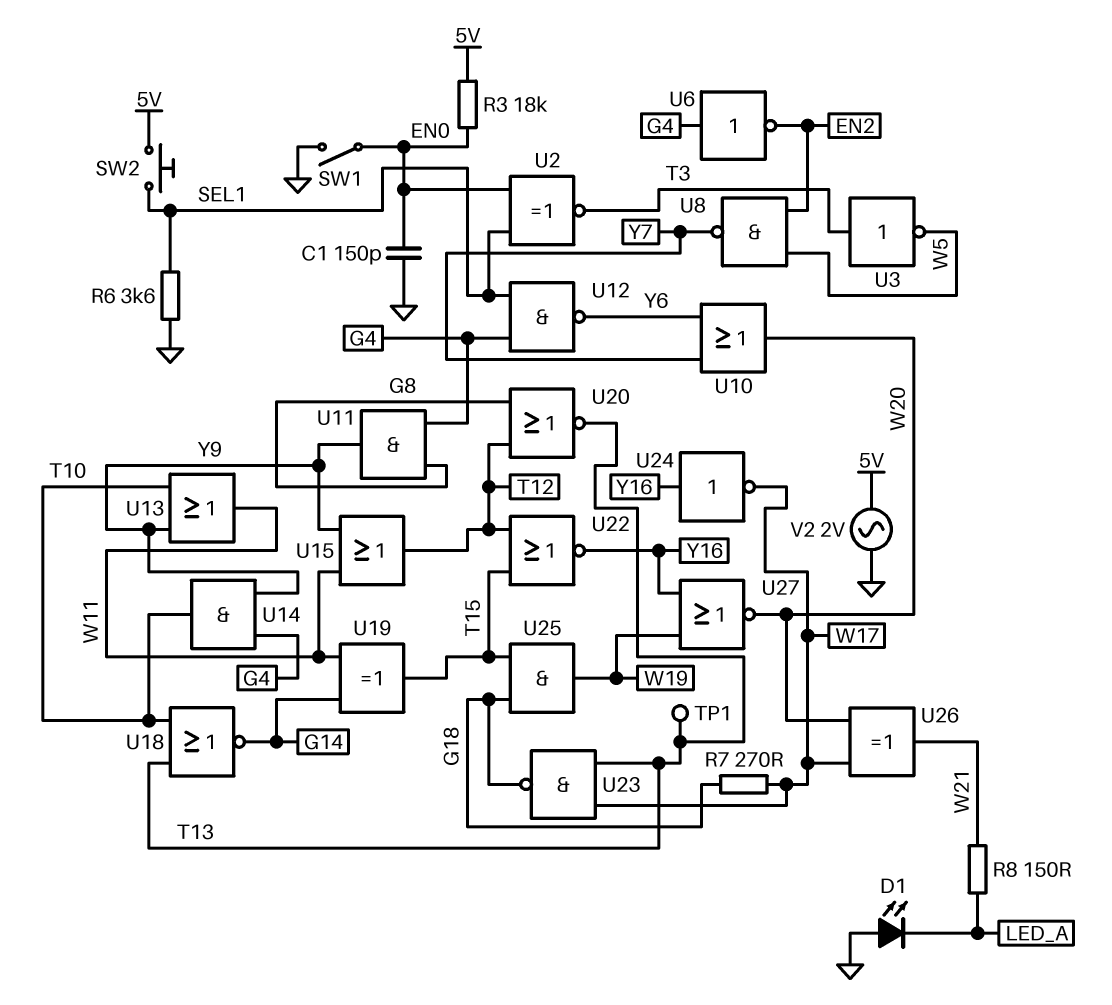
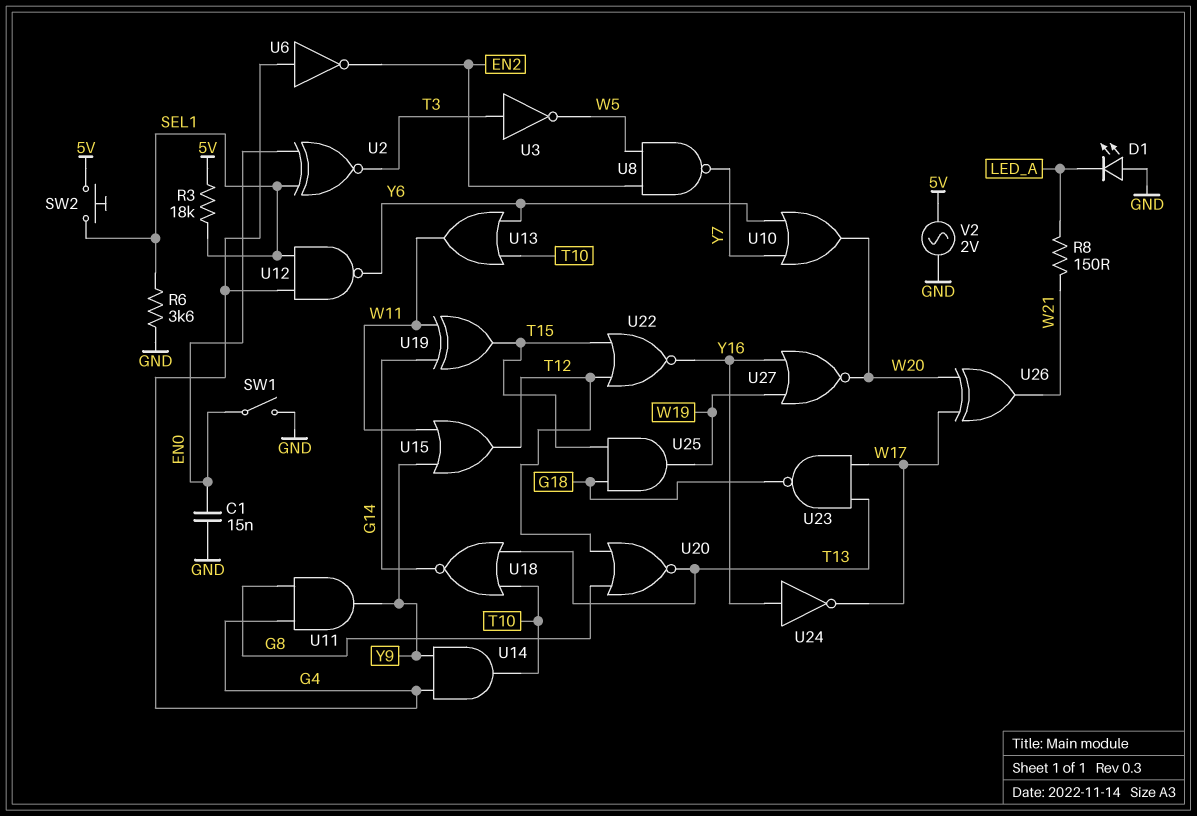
C1: 150pF (EN0, GND) -> 15nF (EN0, GND)
R3: 18k (5V, EN0) -> 18k (5V, SEL1)
R7: 270 (G18, W17) -> none
TP1: test point (T13) -> none
U13: OR (in T10, in Y9, out W11) -> OR (in T10, in Y6, out W11)

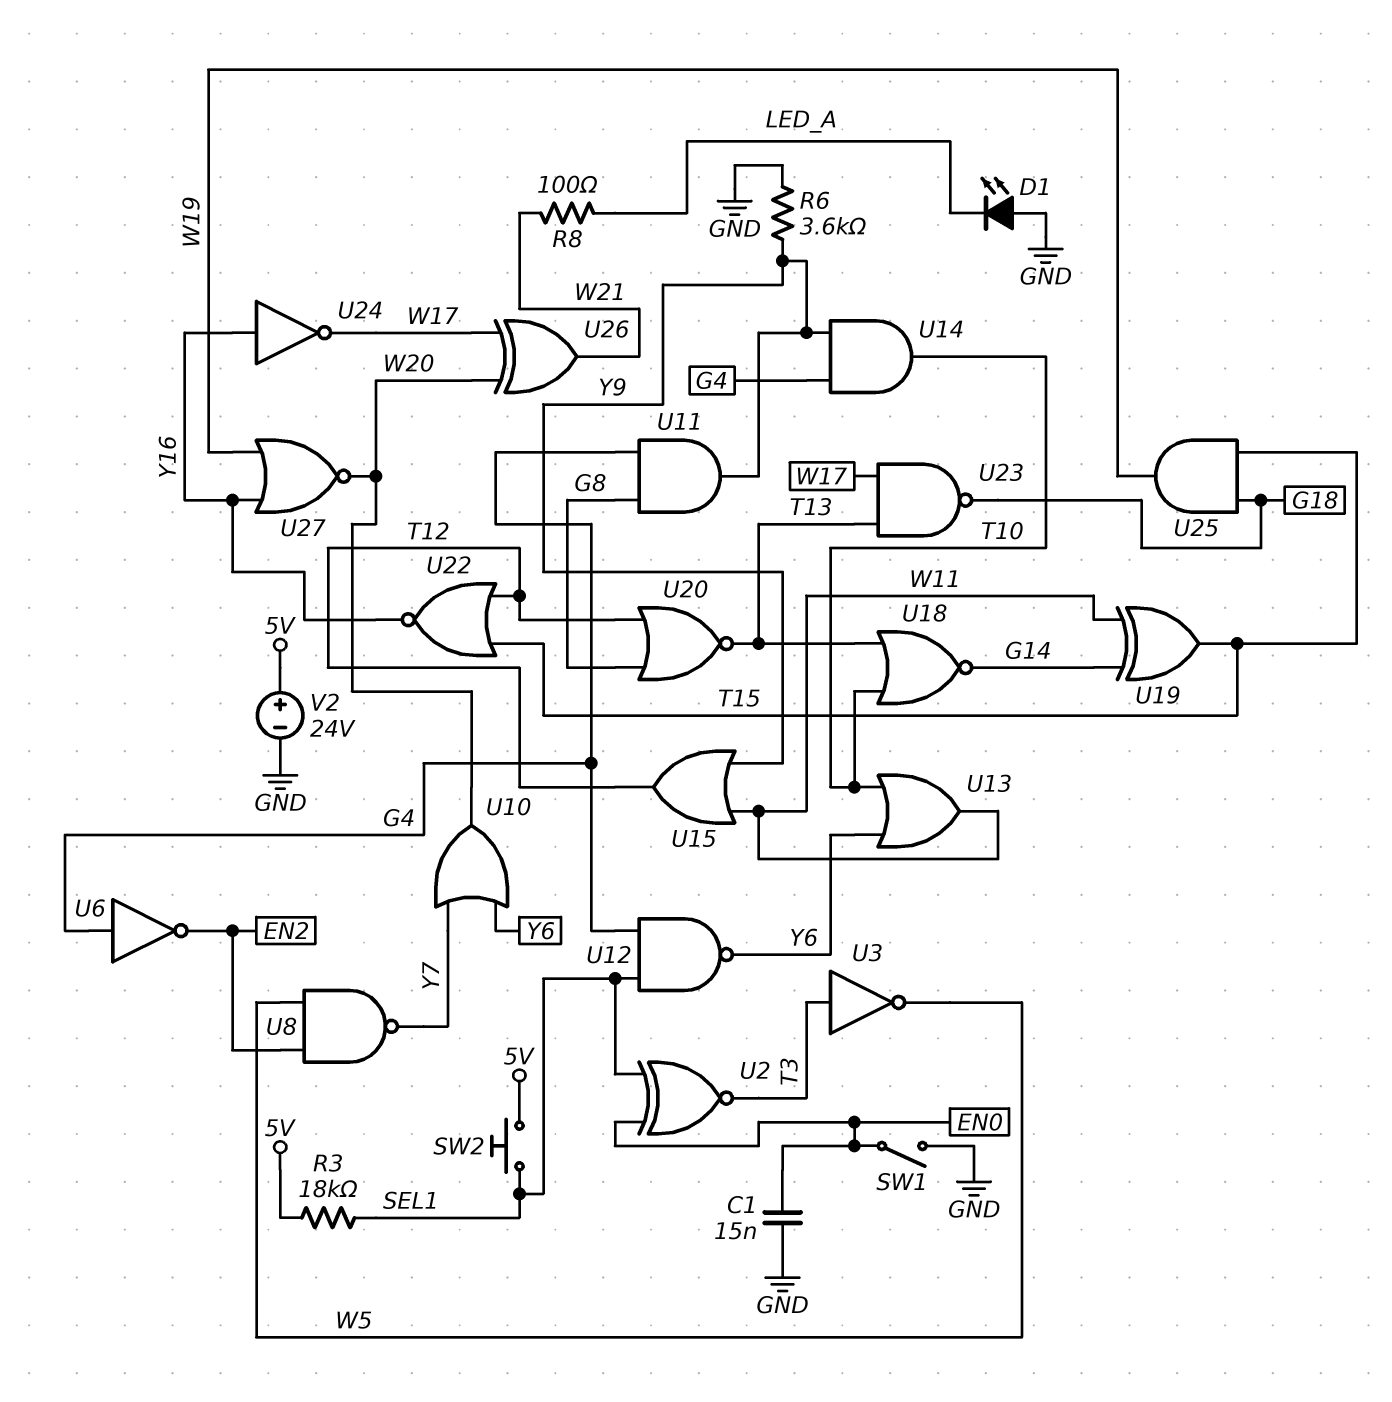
R6: 3.6k (GND, SEL1) -> 3.6k (GND, Y9)
R8: 150 (LED_A, W21) -> 100 (LED_A, W21)
V2: AC 2V (5V, GND) -> 24V (plus 5V, minus GND)

